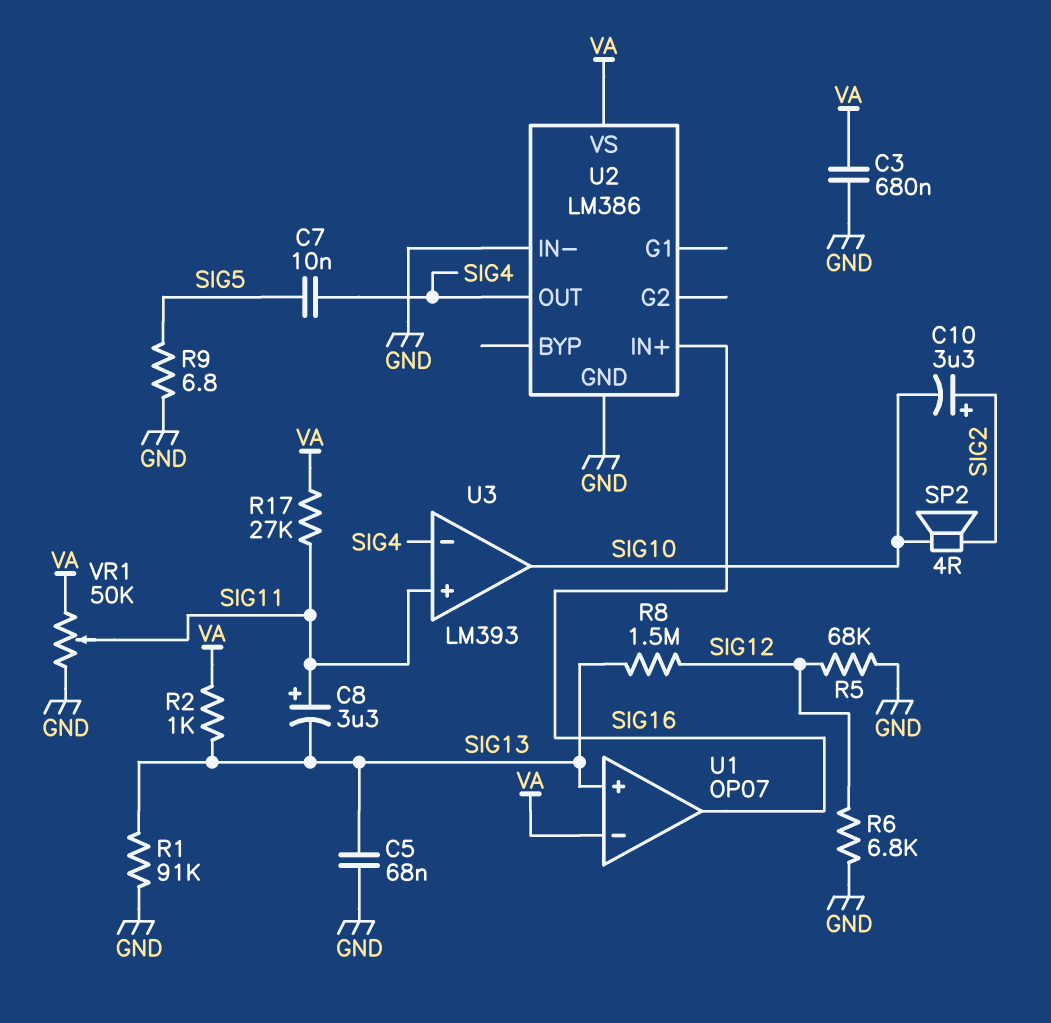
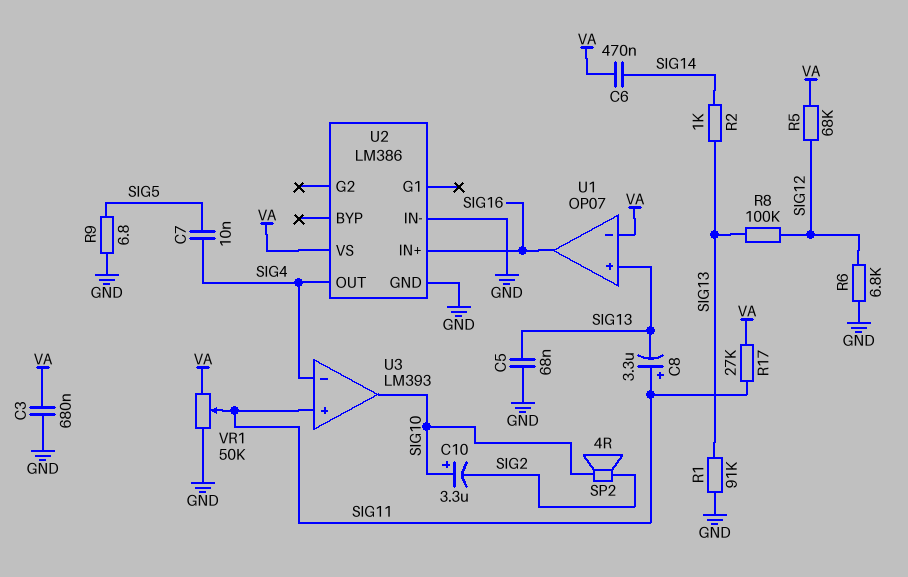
C6: none -> 470nF (SIG14, VA)
C10: 3.3uF (plus SIG2, minus SIG10) -> 3.3uF (plus SIG10, minus SIG2)
R2: 1k (SIG13, VA) -> 1k (SIG13, SIG14)
R5: 68k (GND, SIG12) -> 68k (SIG12, VA)
R8: 1.5M (SIG12, SIG13) -> 100k (SIG12, SIG13)

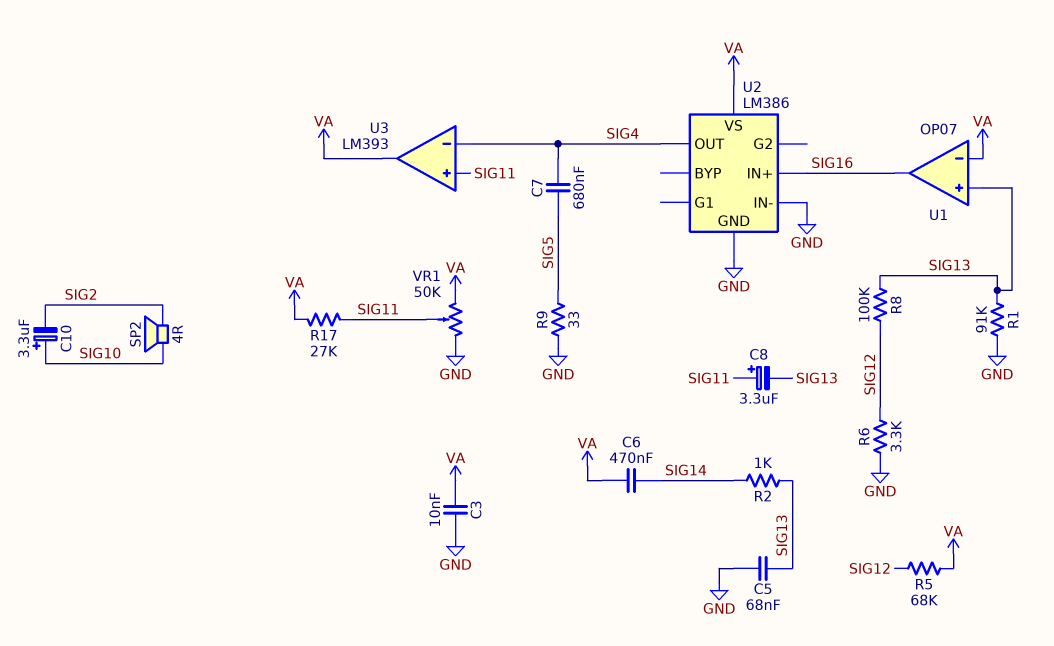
C3: 680nF (GND, VA) -> 10nF (GND, VA)
C7: 10nF (SIG4, SIG5) -> 680nF (SIG4, SIG5)
R6: 6.8k (GND, SIG12) -> 3.3k (GND, SIG12)
R9: 6.8 (GND, SIG5) -> 33 (GND, SIG5)
U3 pin out: SIG10 -> VA

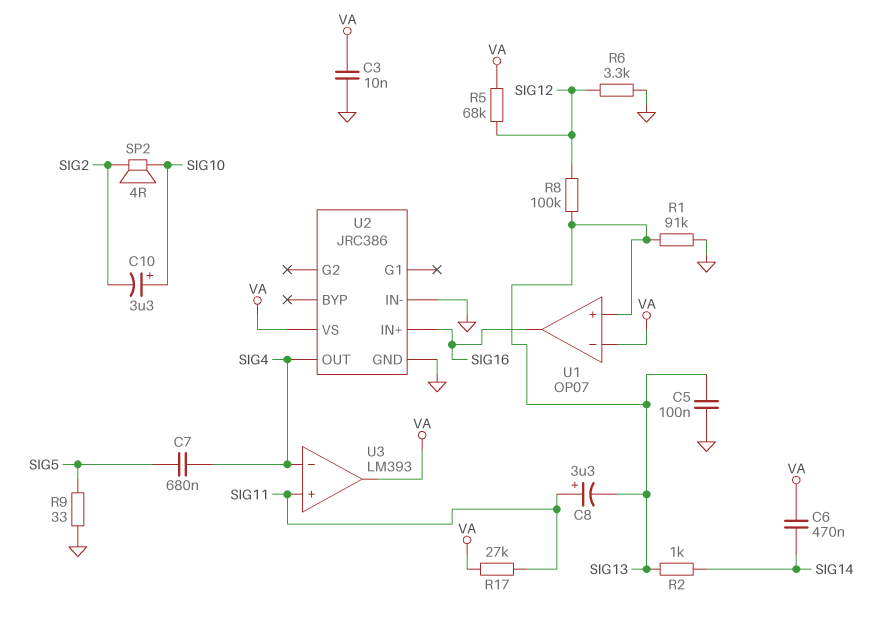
C5: 68nF (GND, SIG13) -> 100nF (GND, SIG13)
U2: LM386 -> JRC386
VR1: 50k (GND, VA, wiper SIG11) -> none

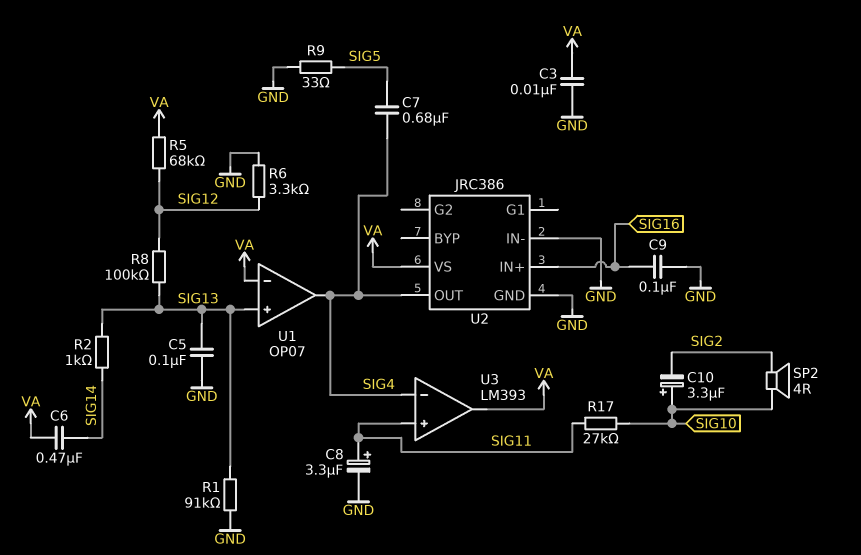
C8: 3.3uF (plus SIG11, minus SIG13) -> 3.3uF (plus SIG11, minus GND)
C9: none -> 100nF (GND, SIG16)
R17: 27k (SIG11, VA) -> 27k (SIG10, SIG11)
U1 pin out: SIG16 -> SIG4

